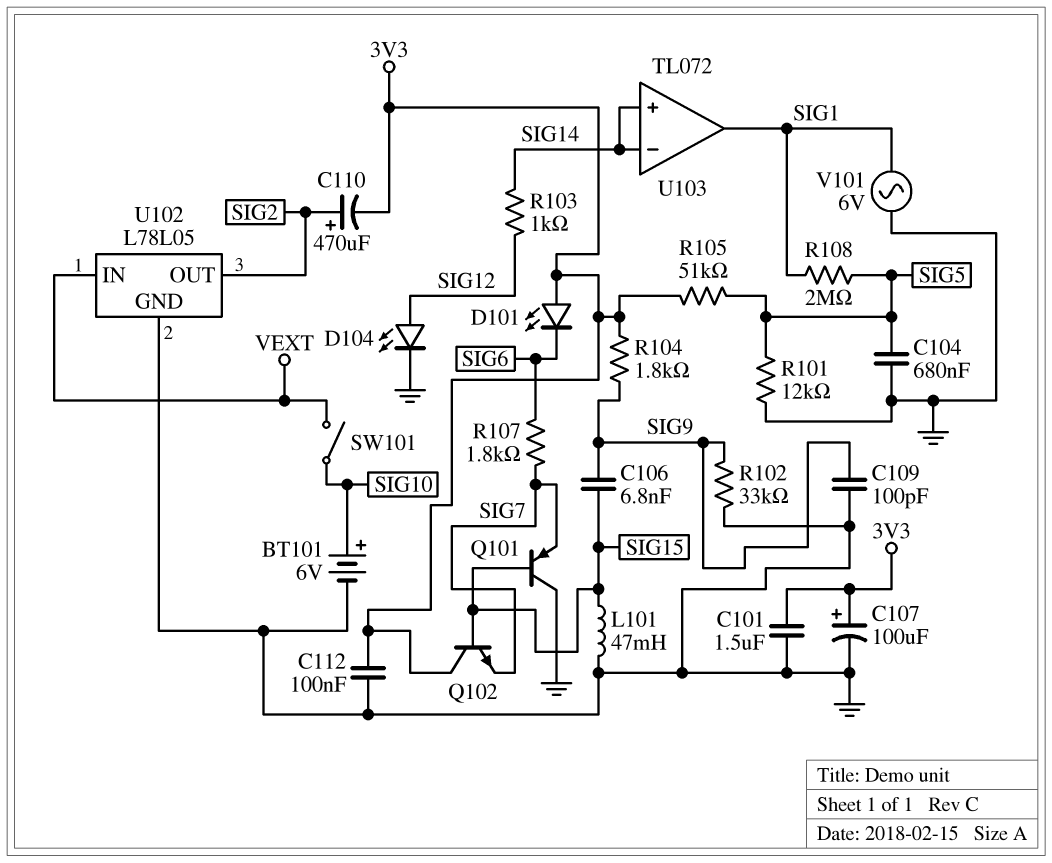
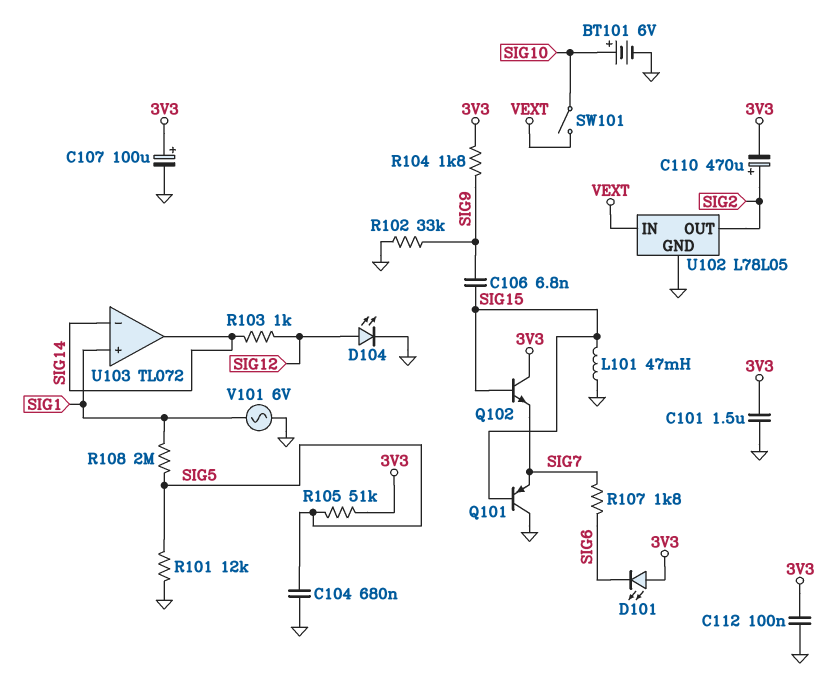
C109: 100pF (GND, SIG9) -> none
U103 pin in+: SIG14 -> SIG1
U103 pin out: SIG1 -> SIG14

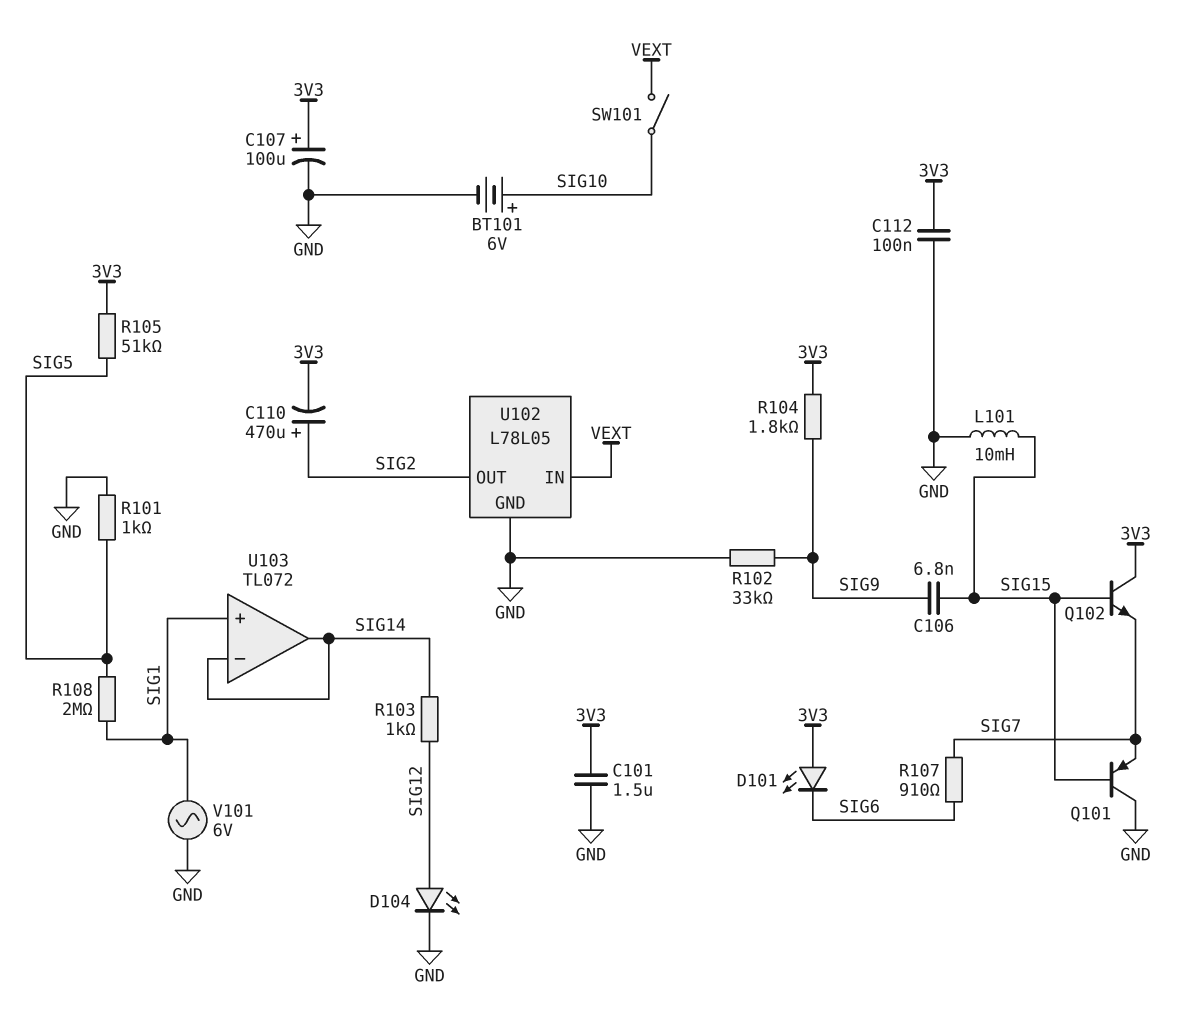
C104: 680nF (GND, SIG5) -> none
L101: 47mH (GND, SIG15) -> 10mH (GND, SIG15)
R101: 12k (GND, SIG5) -> 1k (GND, SIG5)
R107: 1.8k (SIG6, SIG7) -> 910 (SIG6, SIG7)

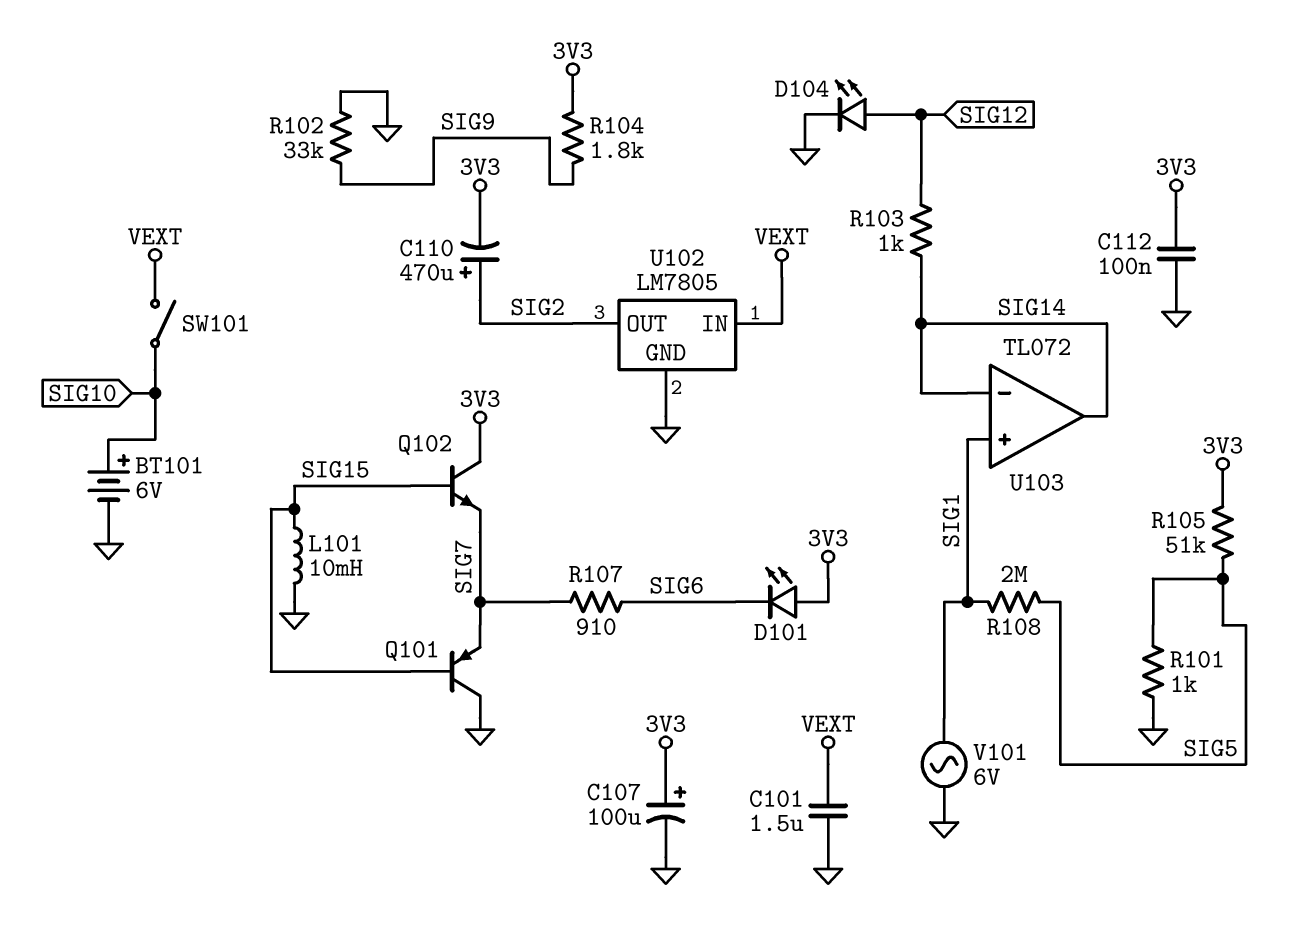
C101: 1.5uF (3V3, GND) -> 1.5uF (GND, VEXT)
C106: 6.8nF (SIG9, SIG15) -> none
U102: L78L05 -> LM7805

